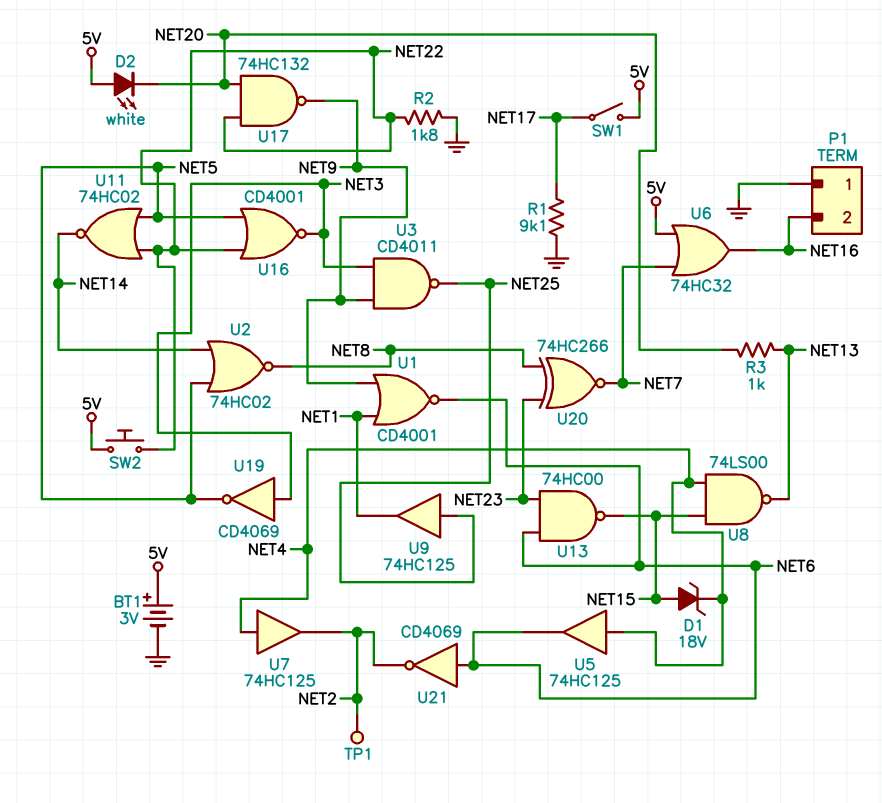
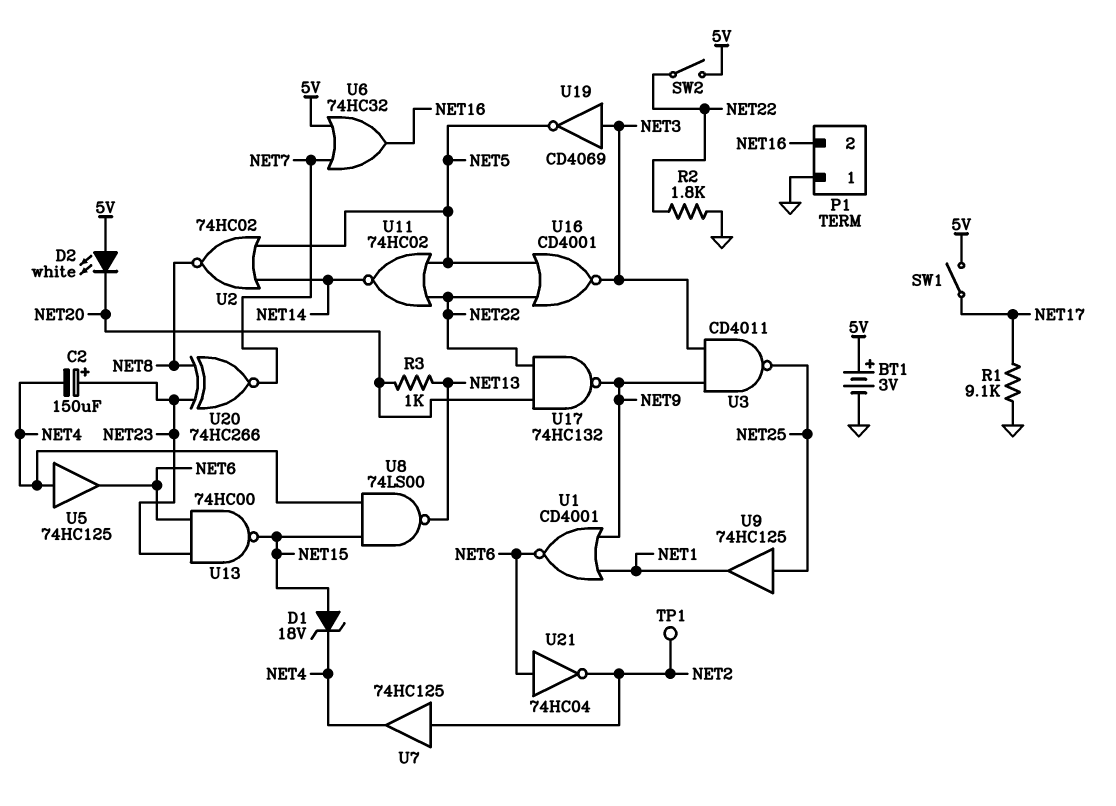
C2: none -> 150uF (plus NET23, minus NET4)
SW2: button (5V, NET22) -> switch (5V, NET22)
U7: buffer 74HC125 (in NET4, out NET2) -> buffer 74HC125 (in NET2, out NET4)
U21: NOT CD4069 (in NET6, out NET2) -> NOT 74HC04 (in NET6, out NET2)

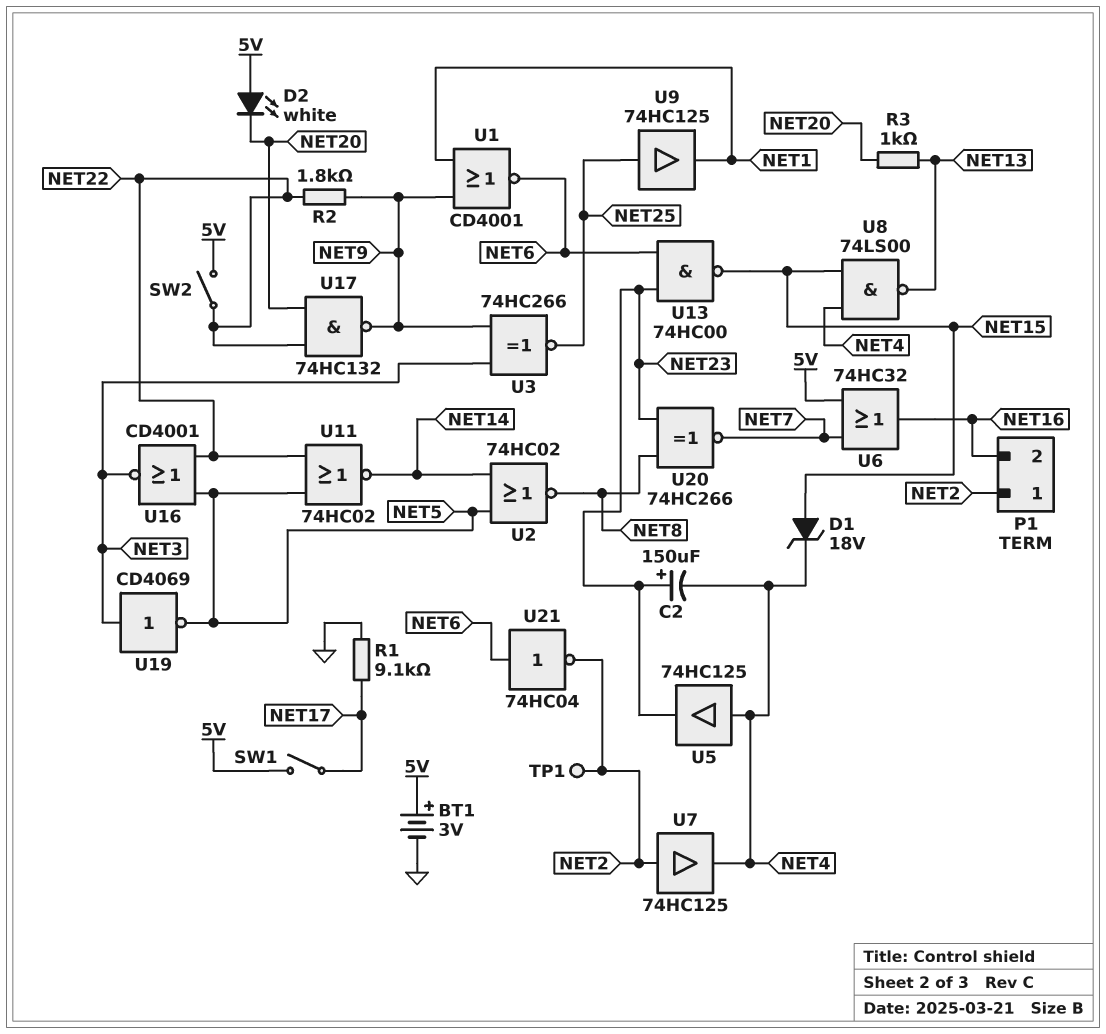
P1 pin 1: GND -> NET2
R2: 1.8k (GND, NET22) -> 1.8k (NET9, NET22)
U3: NAND CD4011 (in NET3, in NET9, out NET25) -> XNOR 74HC266 (in NET3, in NET9, out NET25)
U5: buffer 74HC125 (in NET4, out NET6) -> buffer 74HC125 (in NET4, out NET23)

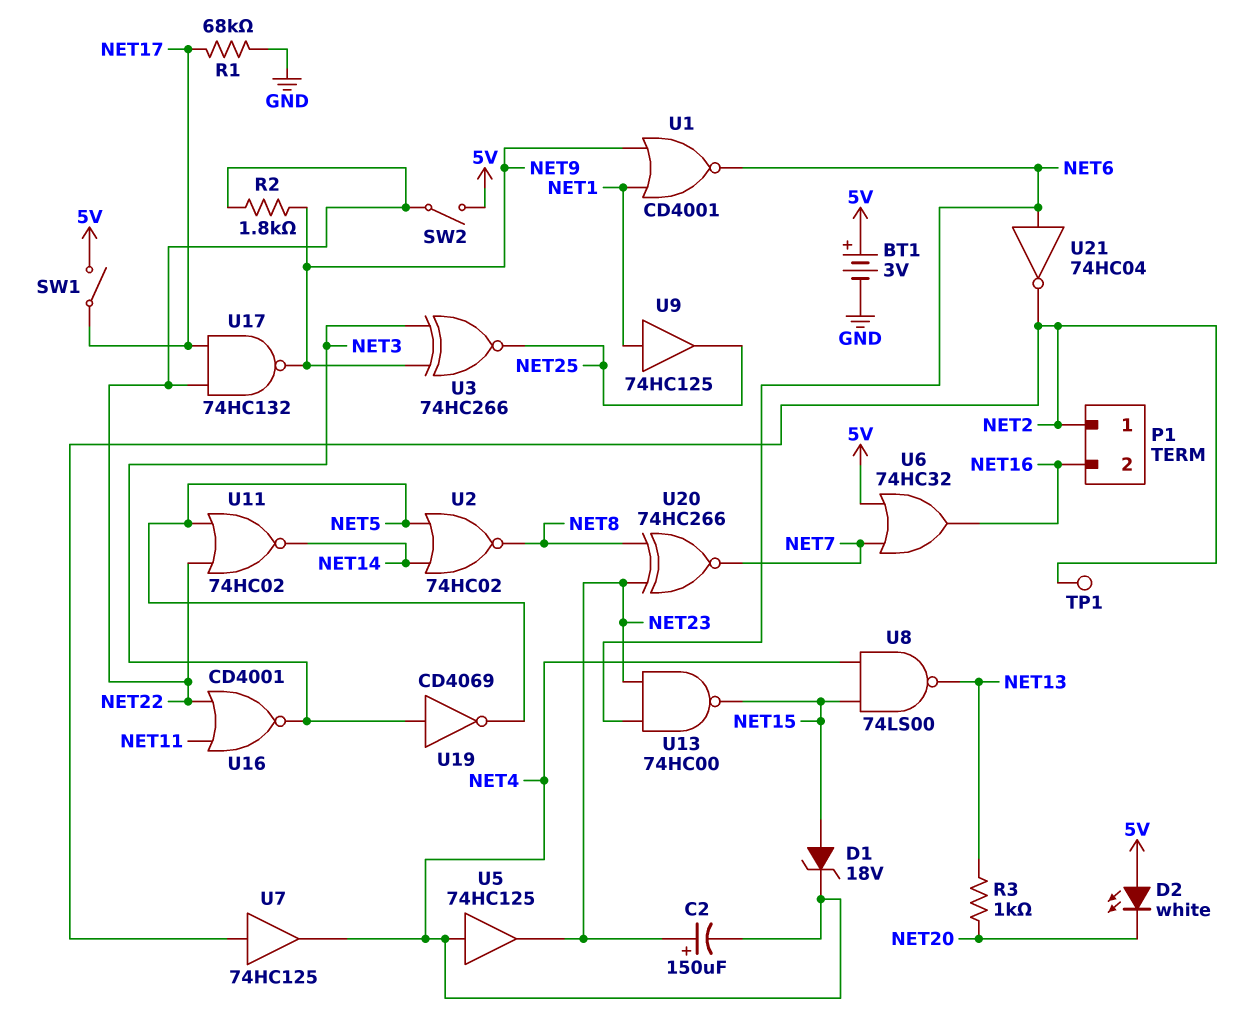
R1: 9.1k (GND, NET17) -> 68k (GND, NET17)
U9: buffer 74HC125 (in NET25, out NET1) -> buffer 74HC125 (in NET1, out NET25)
U16: NOR CD4001 (in NET5, in NET22, out NET3) -> NOR CD4001 (in NET11, in NET22, out NET3)
U17: NAND 74HC132 (in NET20, in NET22, out NET9) -> NAND 74HC132 (in NET17, in NET22, out NET9)

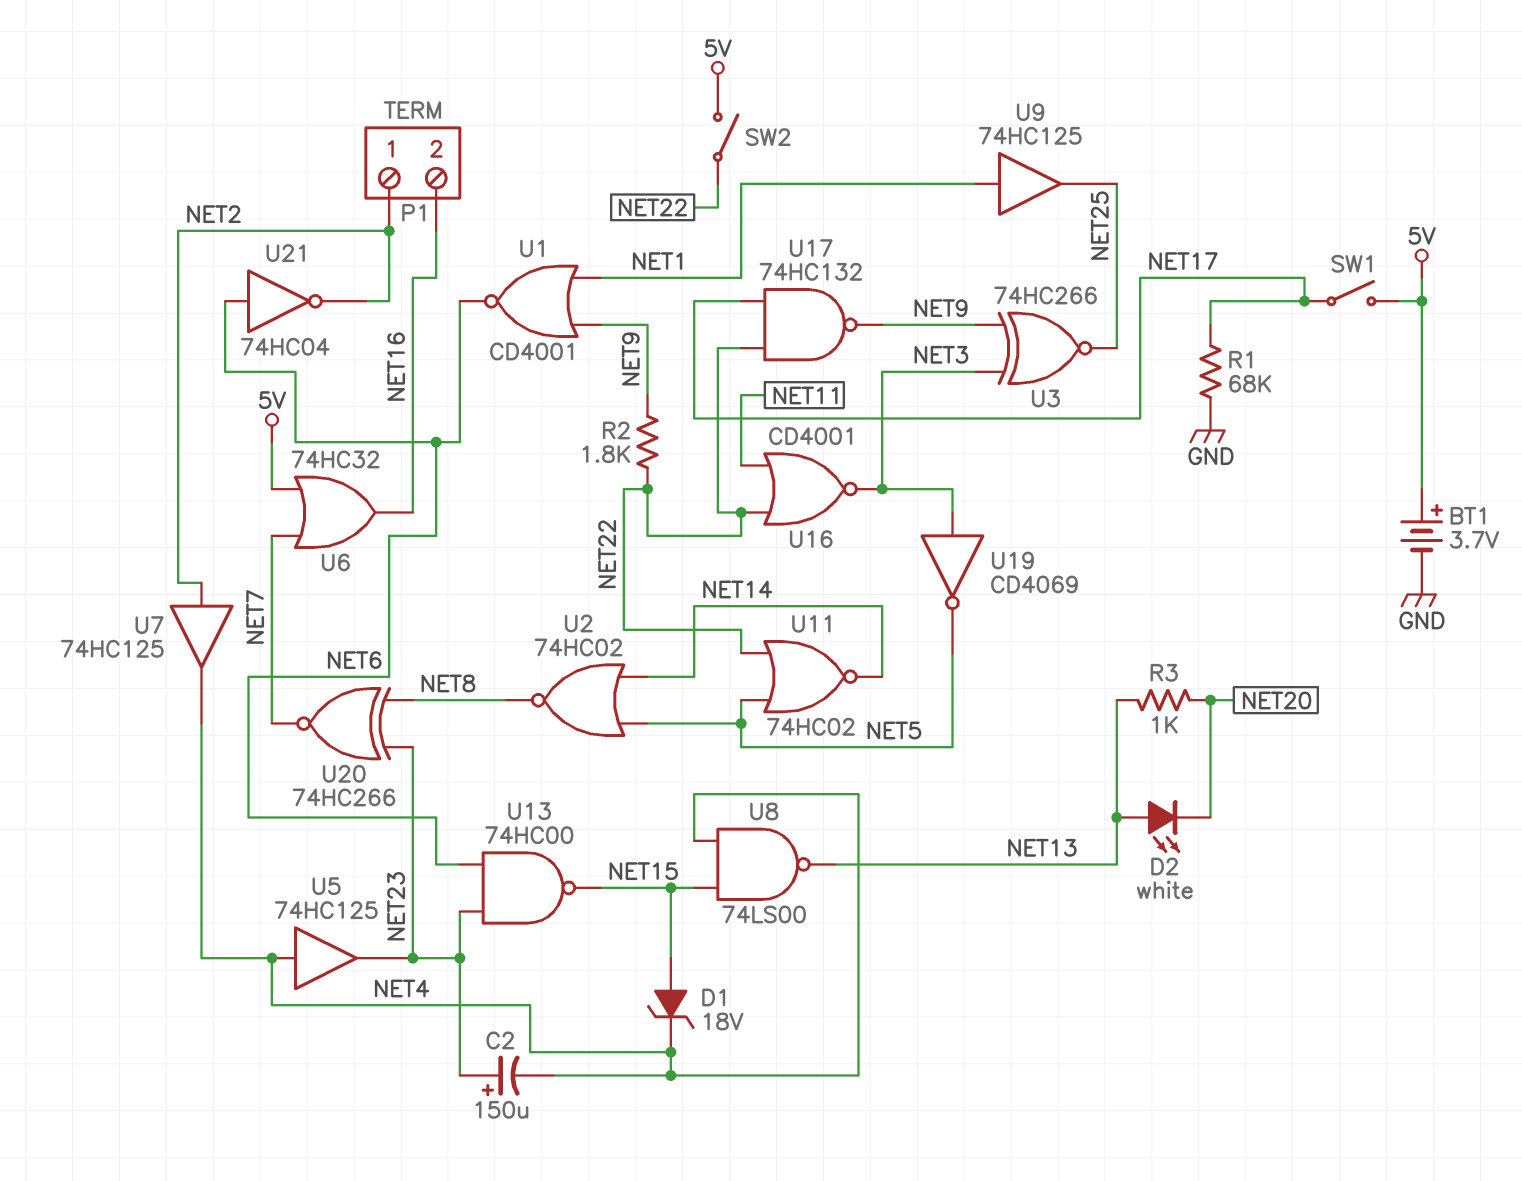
BT1: 3V (plus 5V, minus GND) -> 3.7V (plus 5V, minus GND)
D2: LED white (A 5V, K NET20) -> LED white (A NET13, K NET20)
TP1: test point (NET2) -> none

